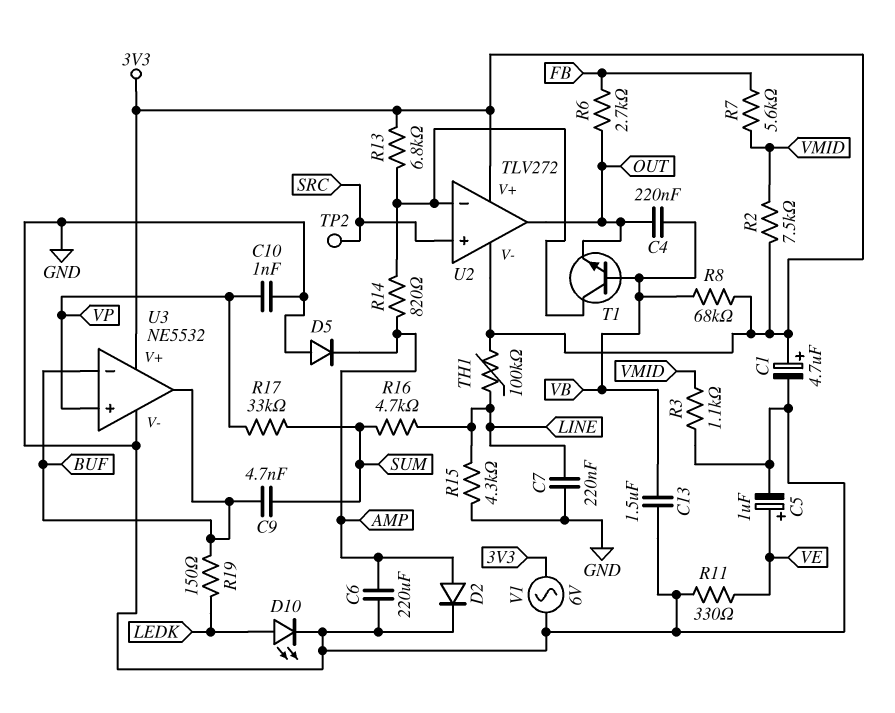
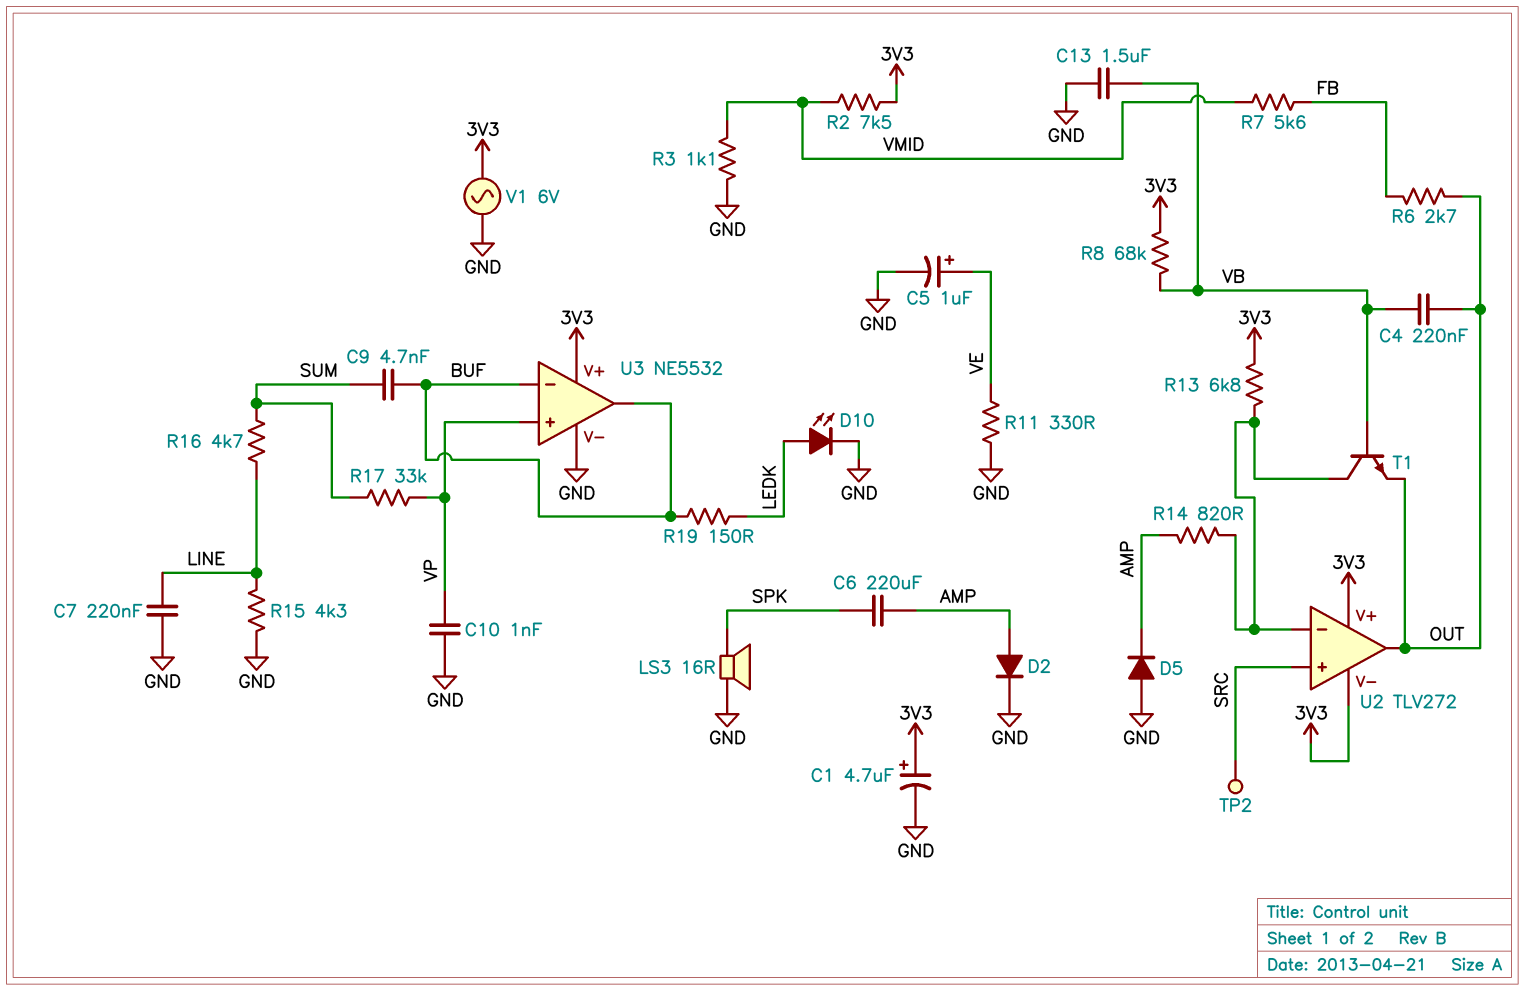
C6: 220uF (AMP, GND) -> 220uF (AMP, SPK)
LS3: none -> speaker 16R (GND, SPK)
TH1: 100k (3V3, LINE) -> none

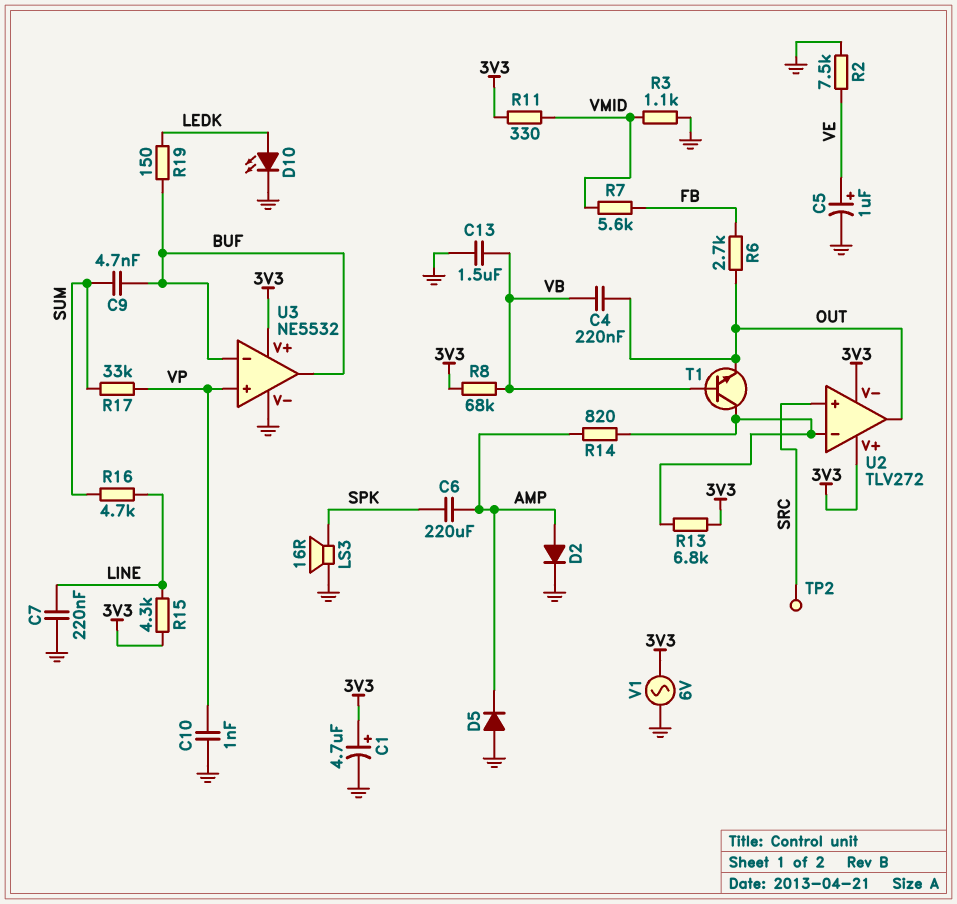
R2: 7.5k (3V3, VMID) -> 7.5k (GND, VE)
R11: 330 (GND, VE) -> 330 (3V3, VMID)
R15: 4.3k (GND, LINE) -> 4.3k (3V3, LINE)

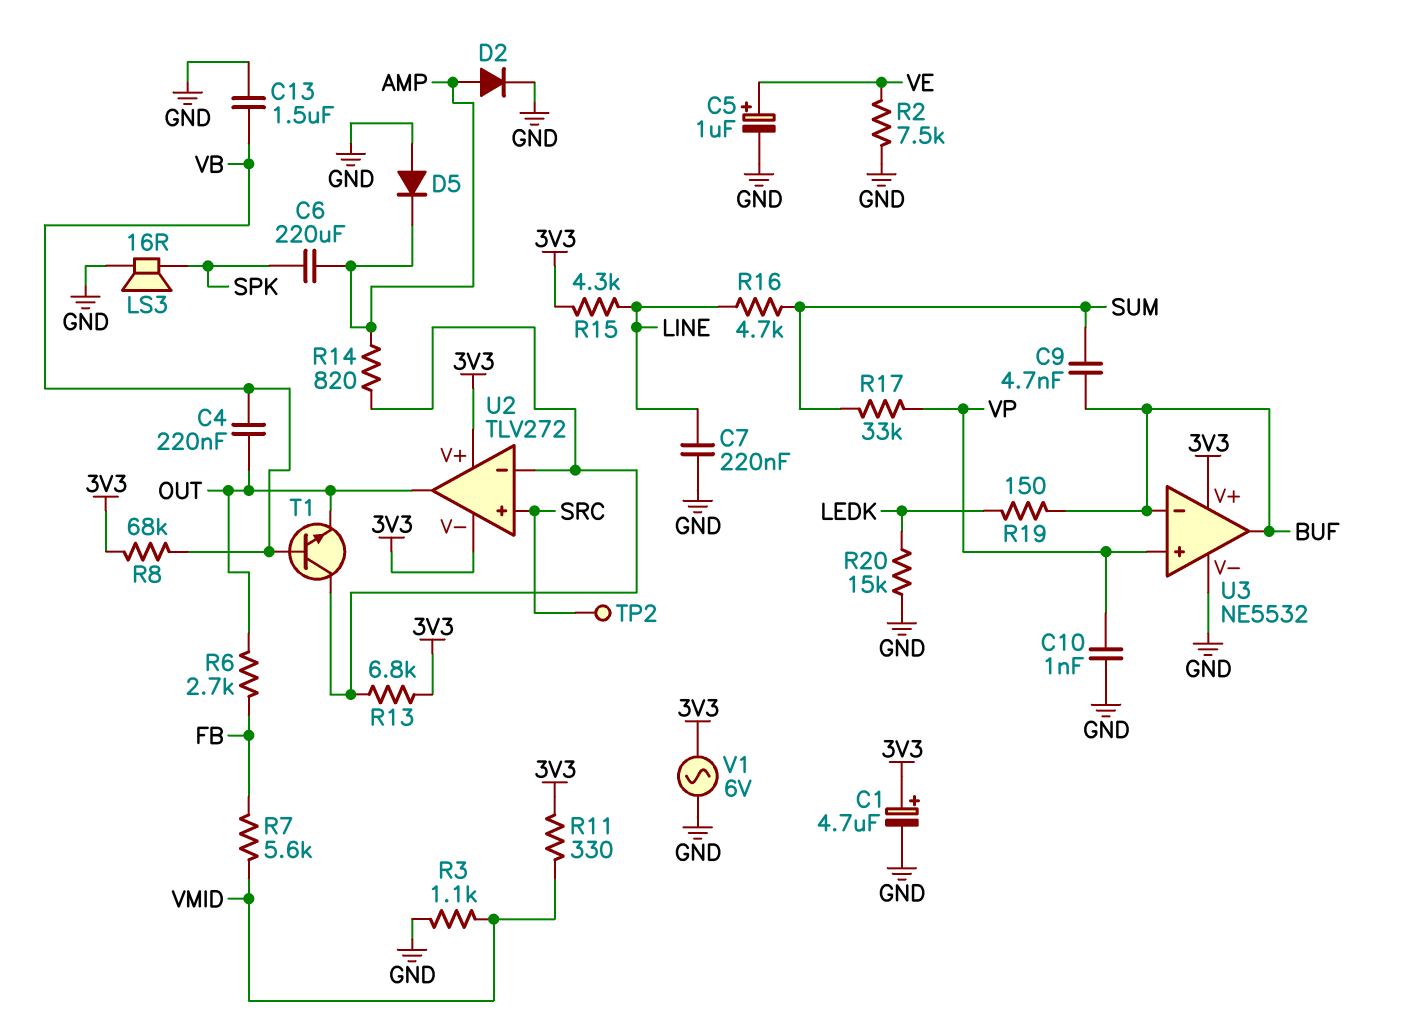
D10: LED (A LEDK, K GND) -> none
R20: none -> 15k (GND, LEDK)

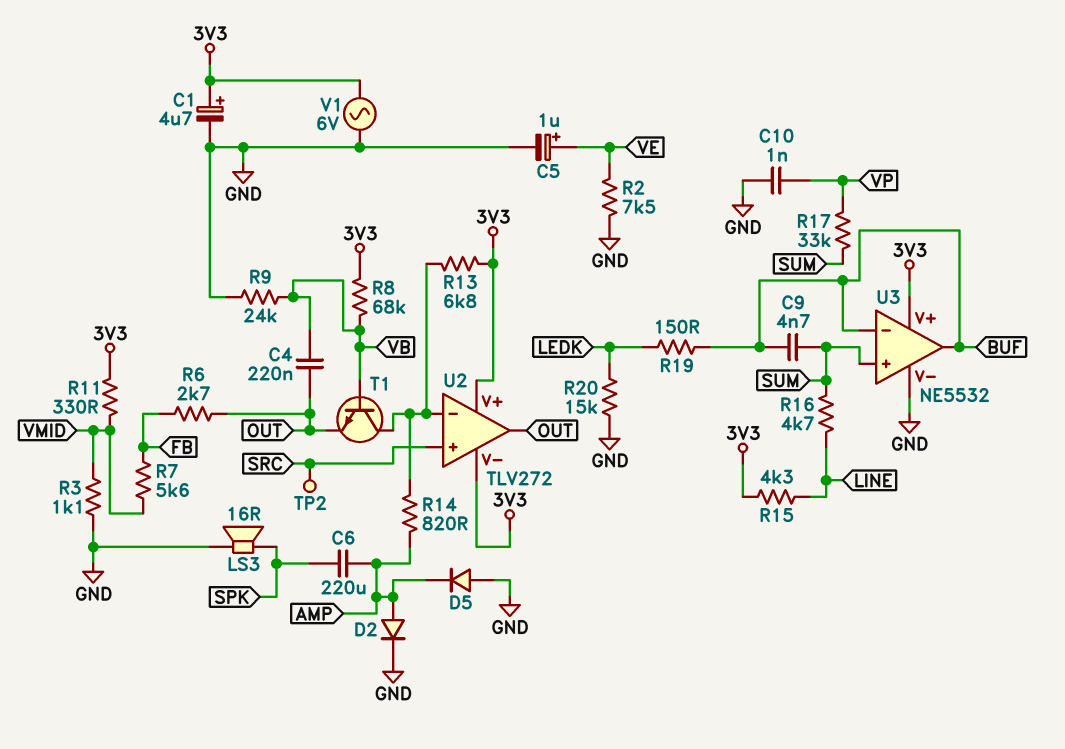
C7: 220nF (GND, LINE) -> none
C13: 1.5uF (GND, VB) -> none
R9: none -> 24k (GND, VB)
U3 pin in+: VP -> SUM

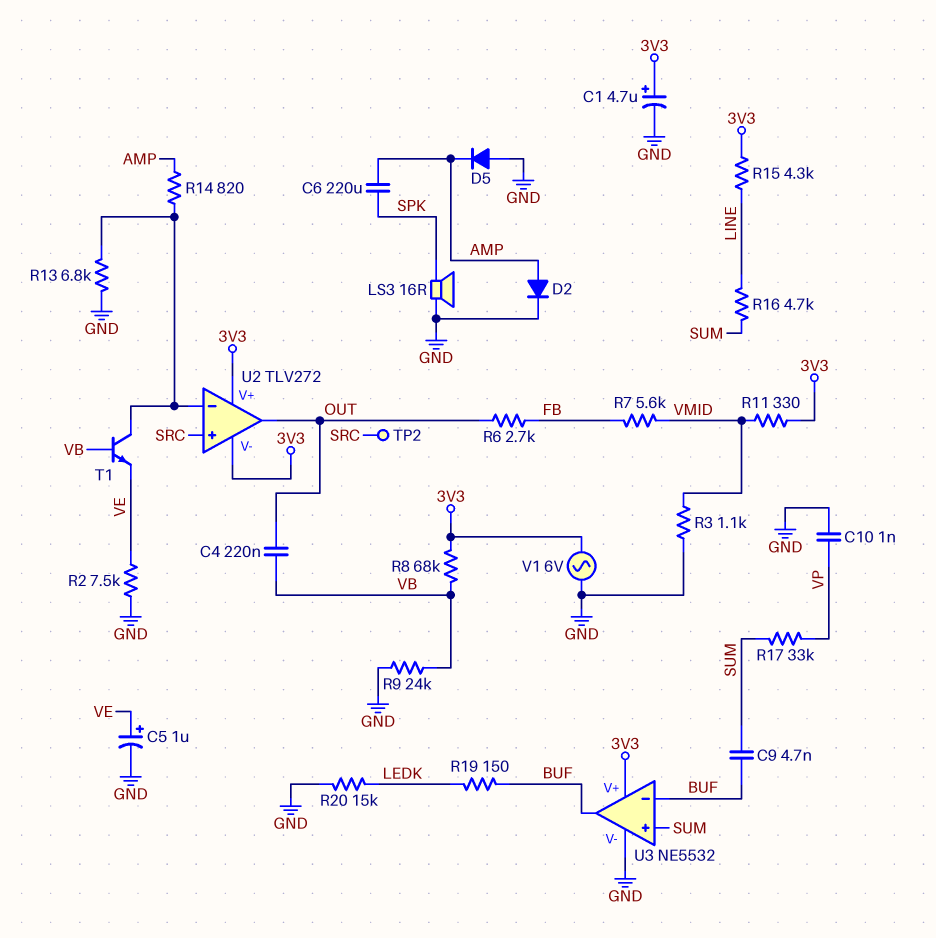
R13: 6.8k (3V3, U2/in-) -> 6.8k (GND, U2/in-)
T1: NPN (B VB, C U2/in-, E OUT) -> NPN (B VB, C U2/in-, E VE)

